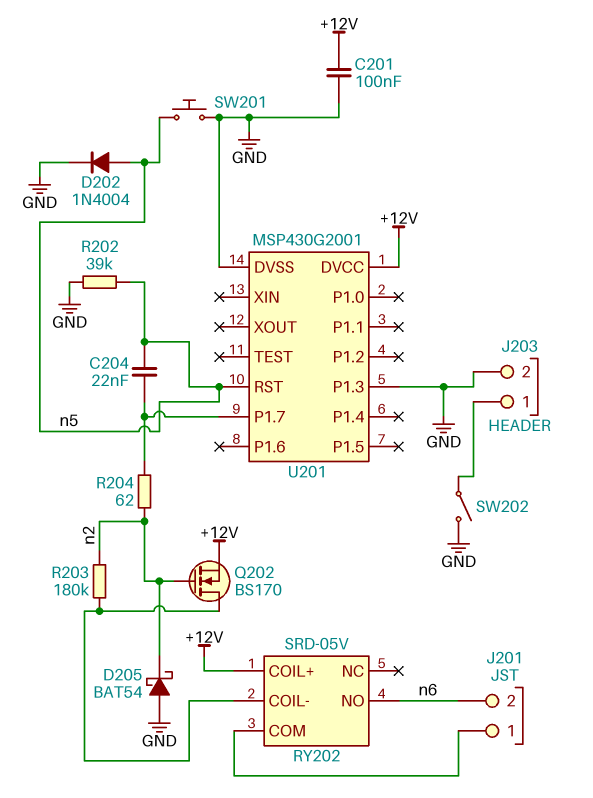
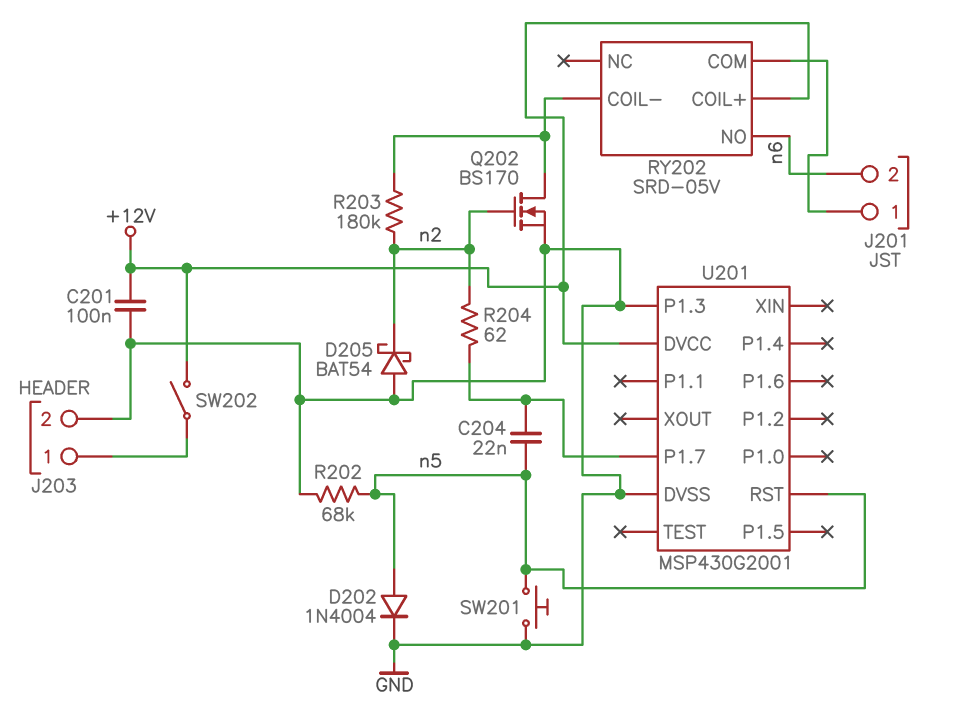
Q202: NMOS BS170 (G n2, D RY202/COIL-, S +12V) -> NMOS BS170 (G n2, D RY202/COIL-, S GND)
R202: 39k (GND, n5) -> 68k (GND, n5)
SW202: switch (GND, J203/1) -> switch (+12V, J203/1)

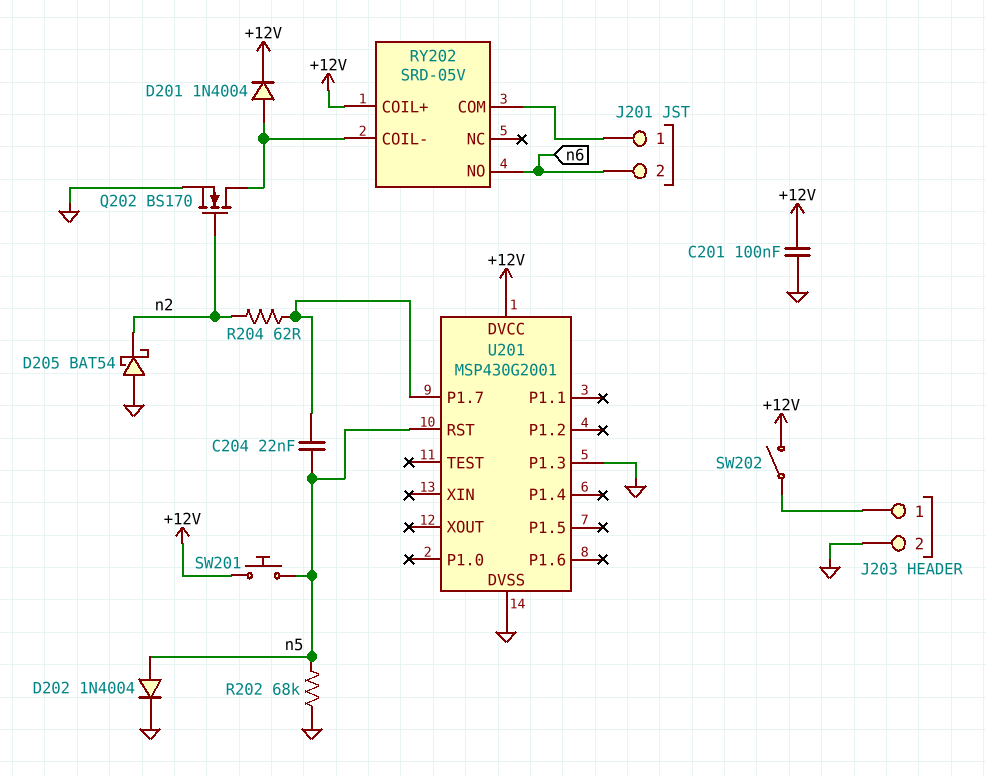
D201: none -> diode 1N4004 (A RY202/COIL-, K +12V)
R203: 180k (RY202/COIL-, n2) -> none
SW201: button (GND, n5) -> button (+12V, n5)

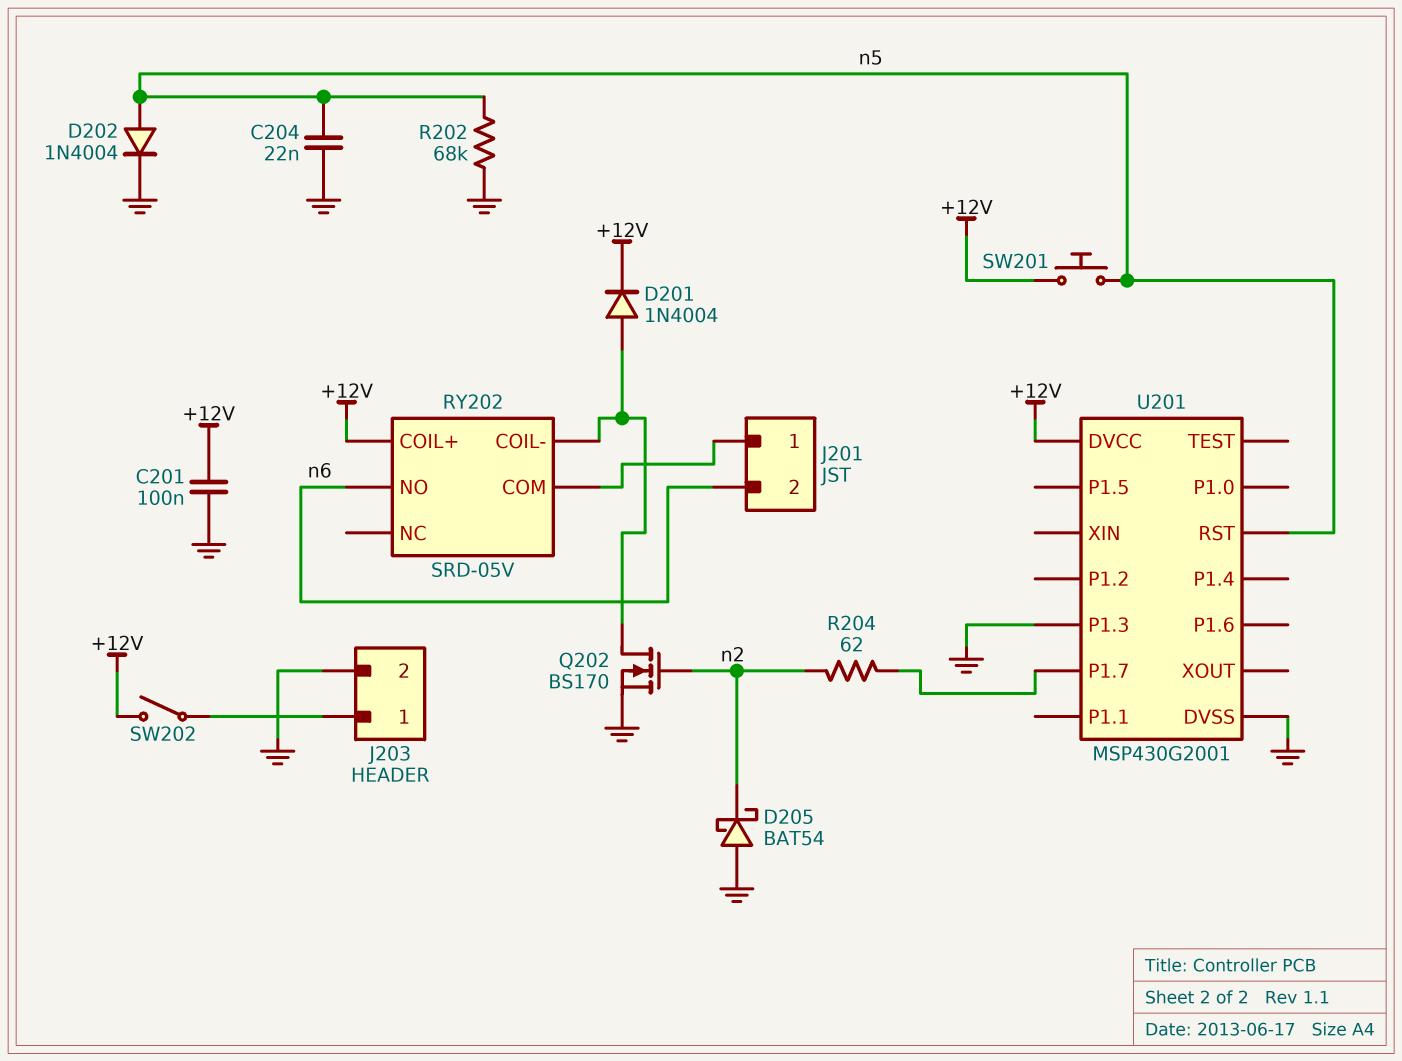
C204: 22nF (U201/P1.7, n5) -> 22nF (GND, n5)

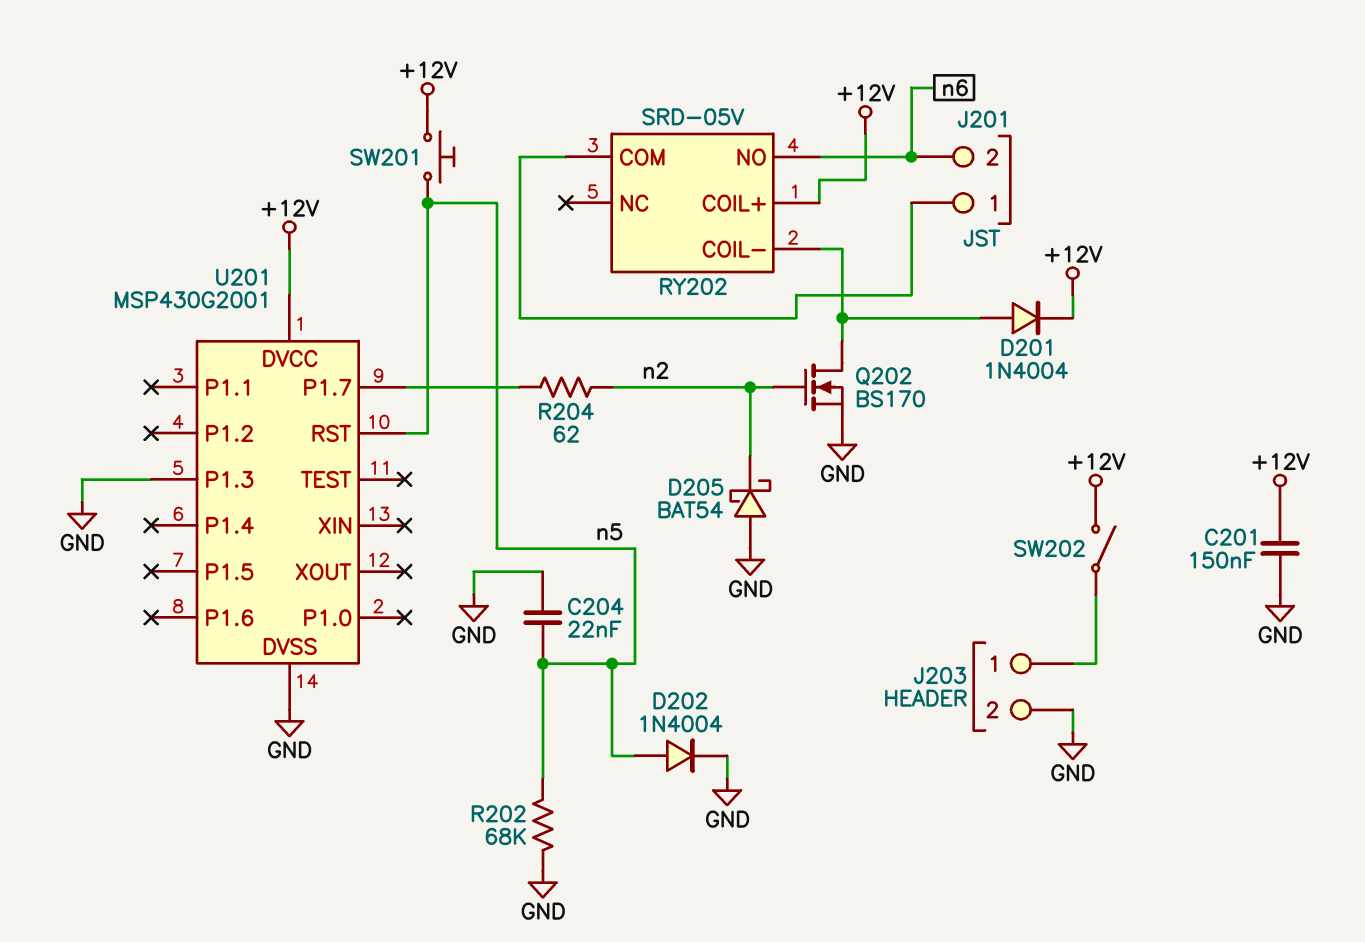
C201: 100nF (+12V, GND) -> 150nF (+12V, GND)

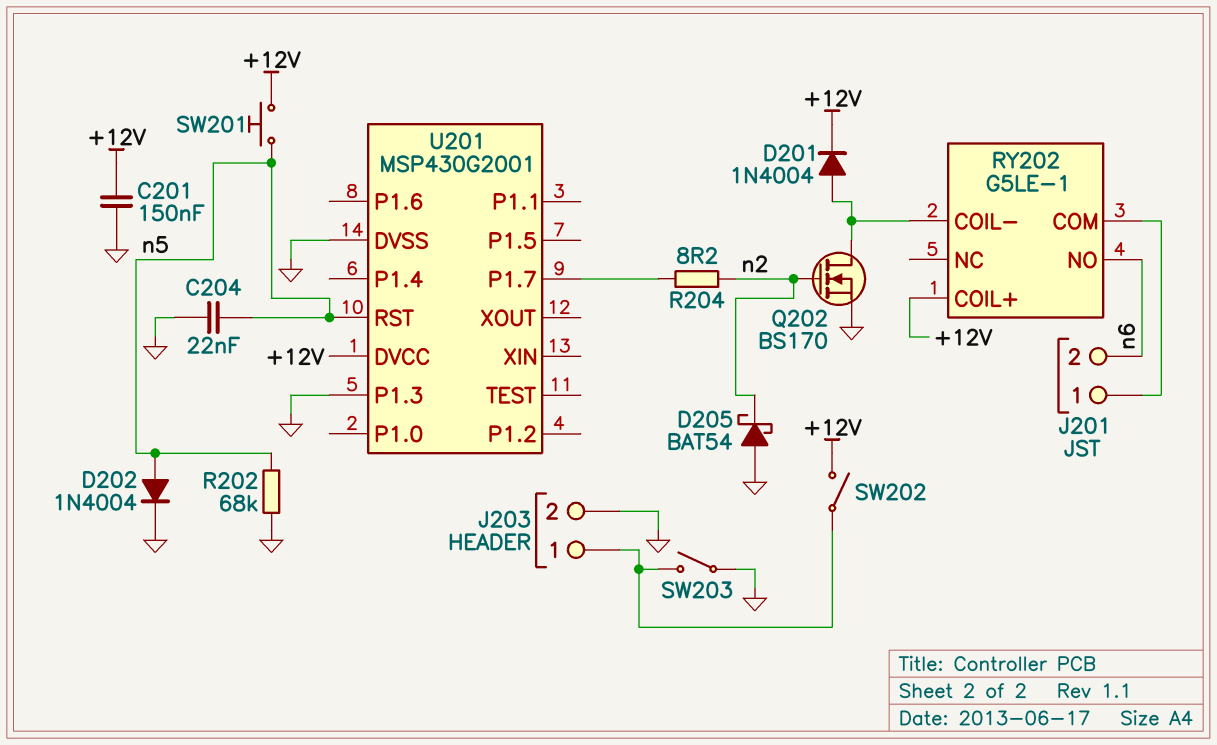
R204: 62 (U201/P1.7, n2) -> 8.2 (U201/P1.7, n2)
RY202: SRD-05V -> G5LE-1
SW203: none -> switch (GND, J203/1)

